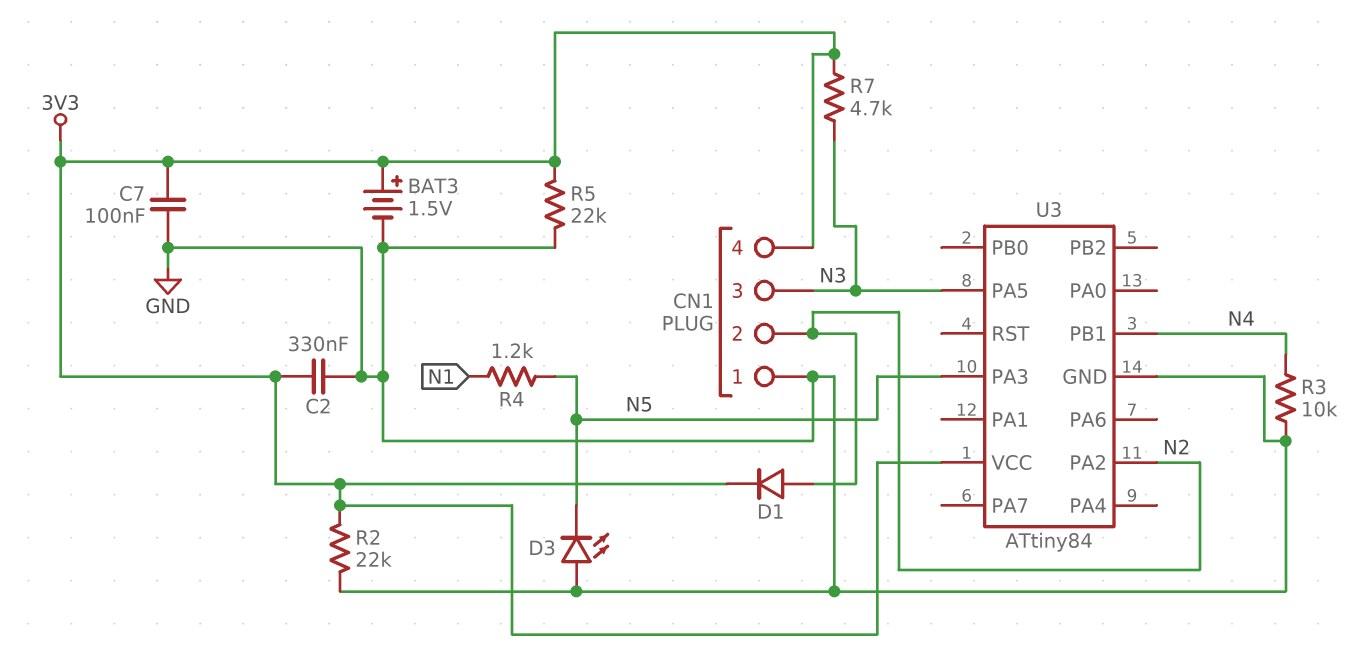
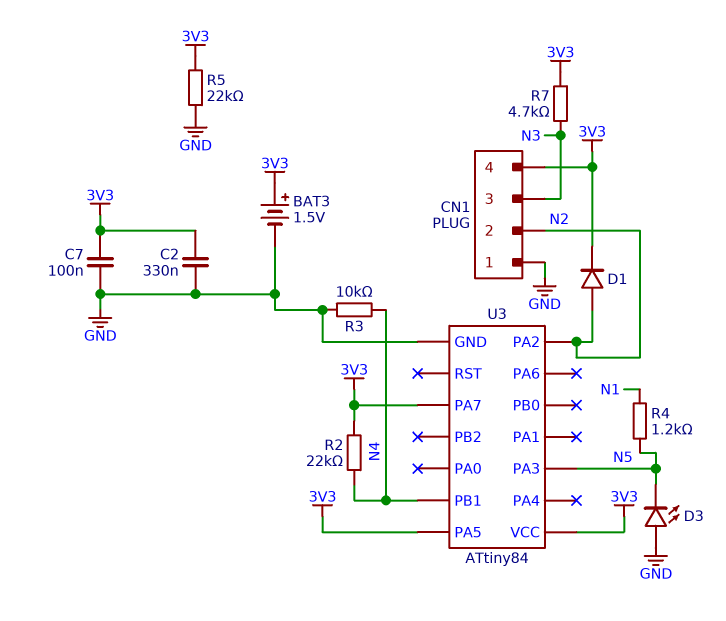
R2: 22k (3V3, GND) -> 22k (3V3, N4)
U3 pin PA5: N3 -> 3V3
U3 pin PA7: none -> 3V3

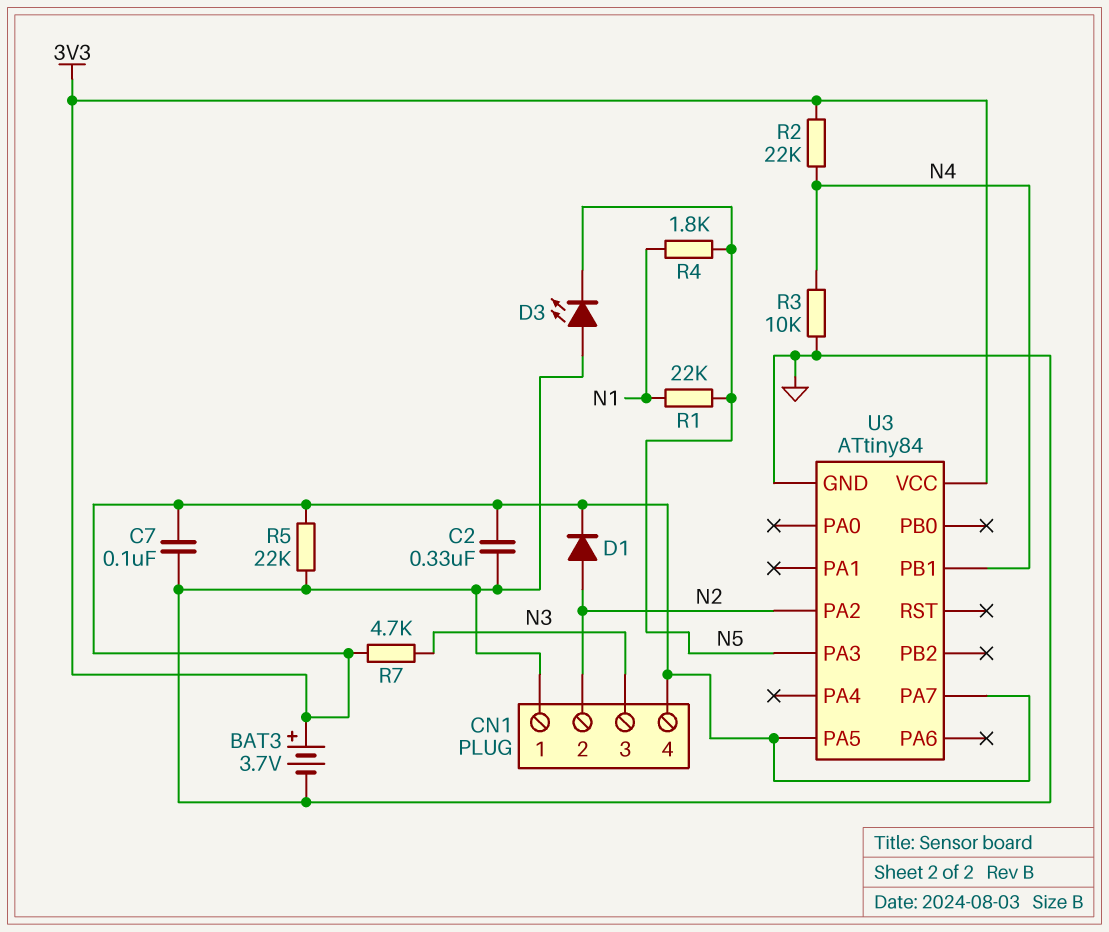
BAT3: 1.5V (plus 3V3, minus GND) -> 3.7V (plus 3V3, minus GND)
R1: none -> 22k (N1, N5)
R4: 1.2k (N1, N5) -> 1.8k (N1, N5)

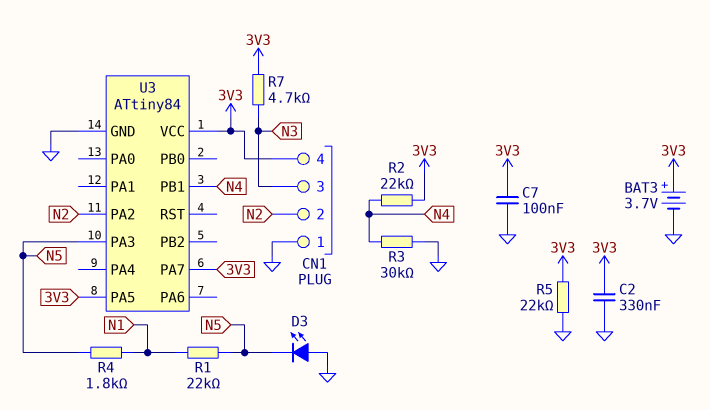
D1: diode (A N2, K 3V3) -> none
R3: 10k (GND, N4) -> 30k (GND, N4)

